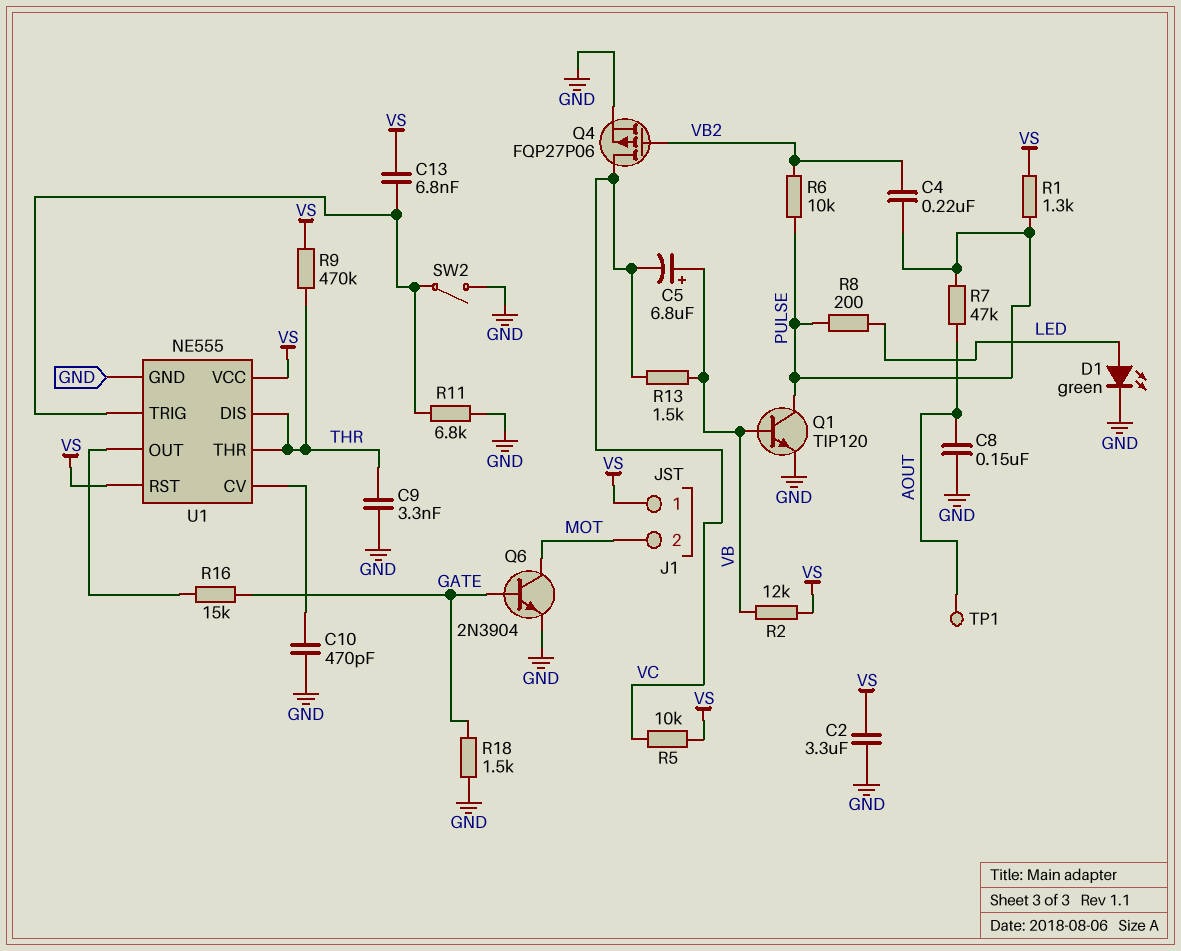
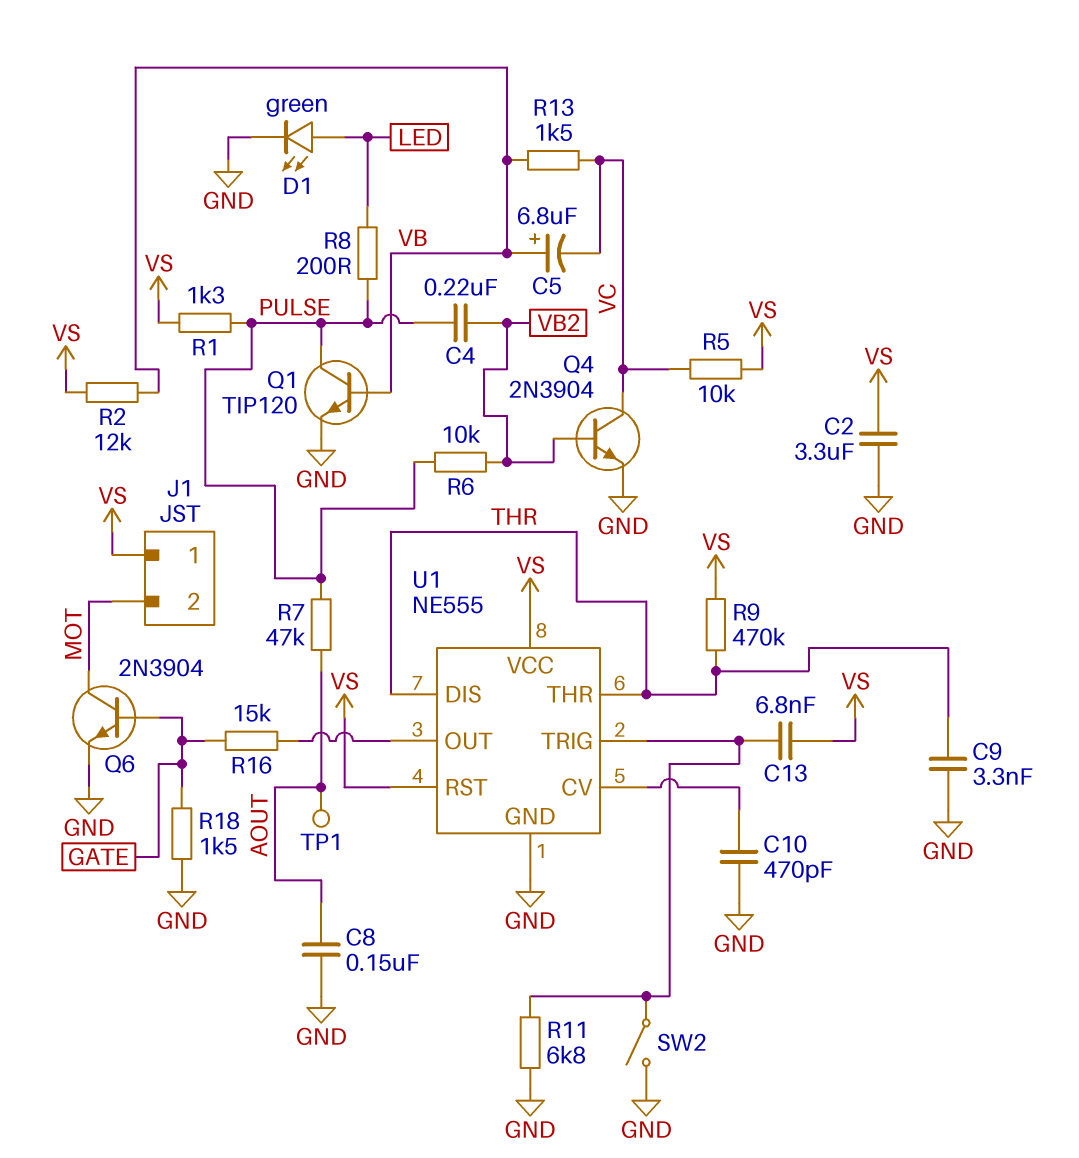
Q4: PMOS FQP27P06 (G VB2, D VC, S GND) -> NPN 2N3904 (B VB2, C VC, E GND)

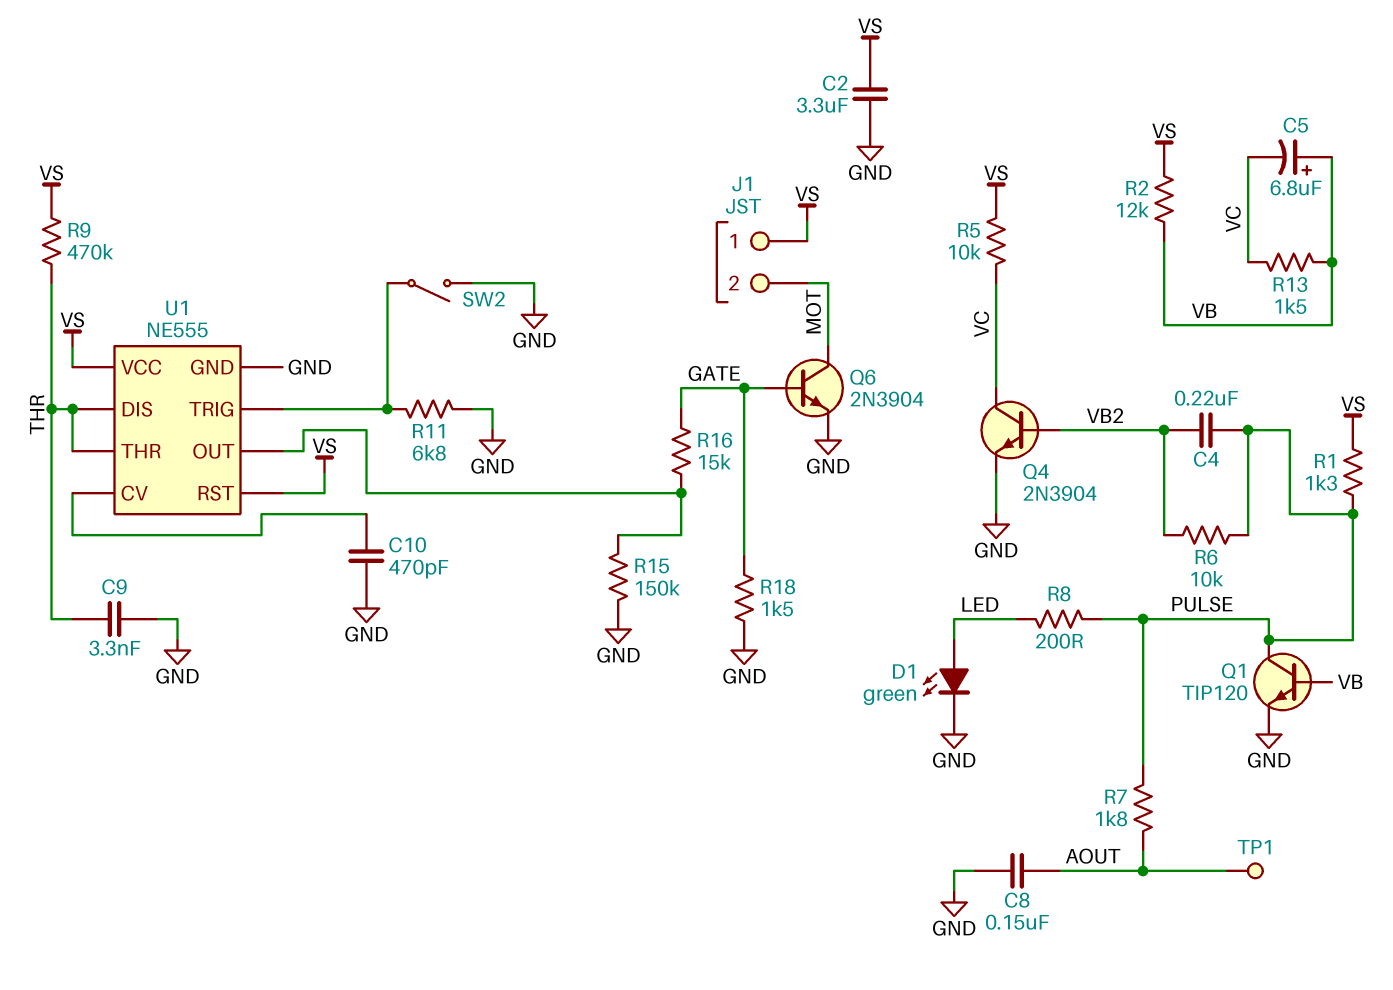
C13: 6.8nF (U1/TRIG, VS) -> none
R7: 47k (AOUT, PULSE) -> 1.8k (AOUT, PULSE)
R15: none -> 150k (GND, U1/OUT)

